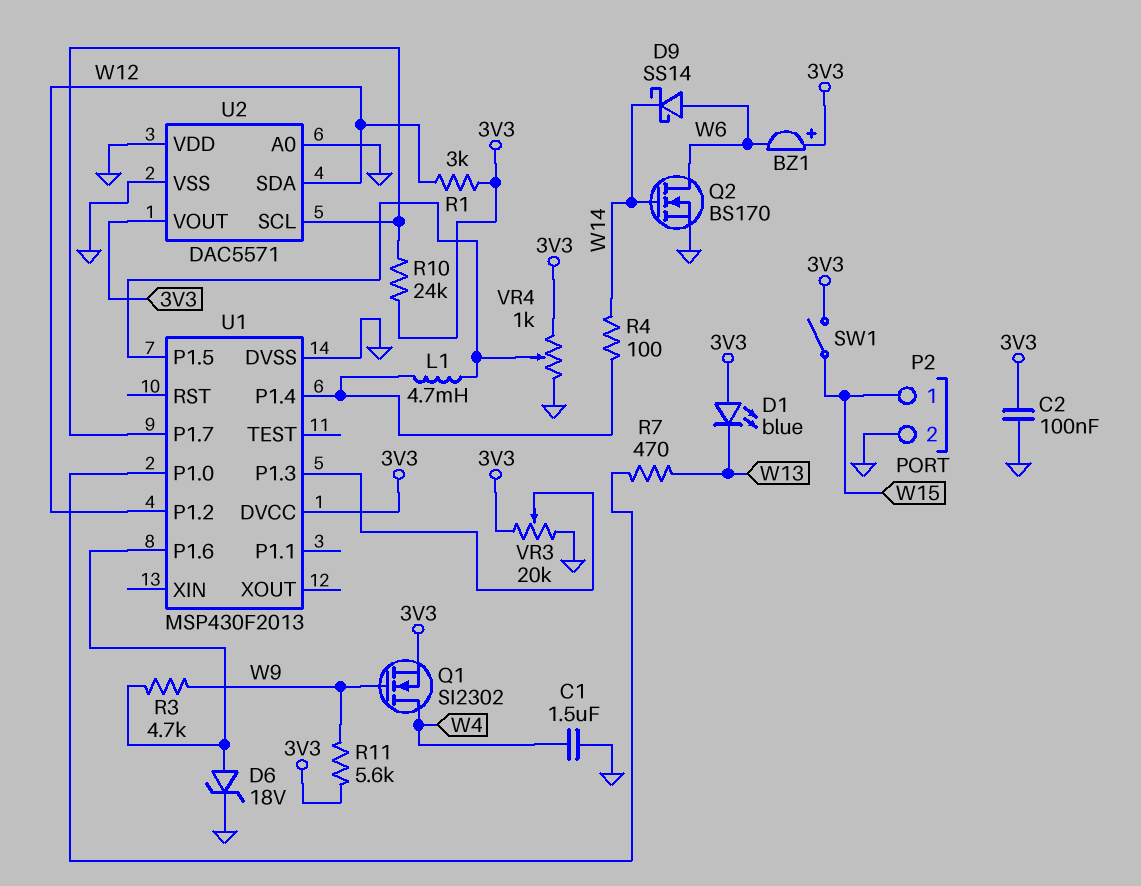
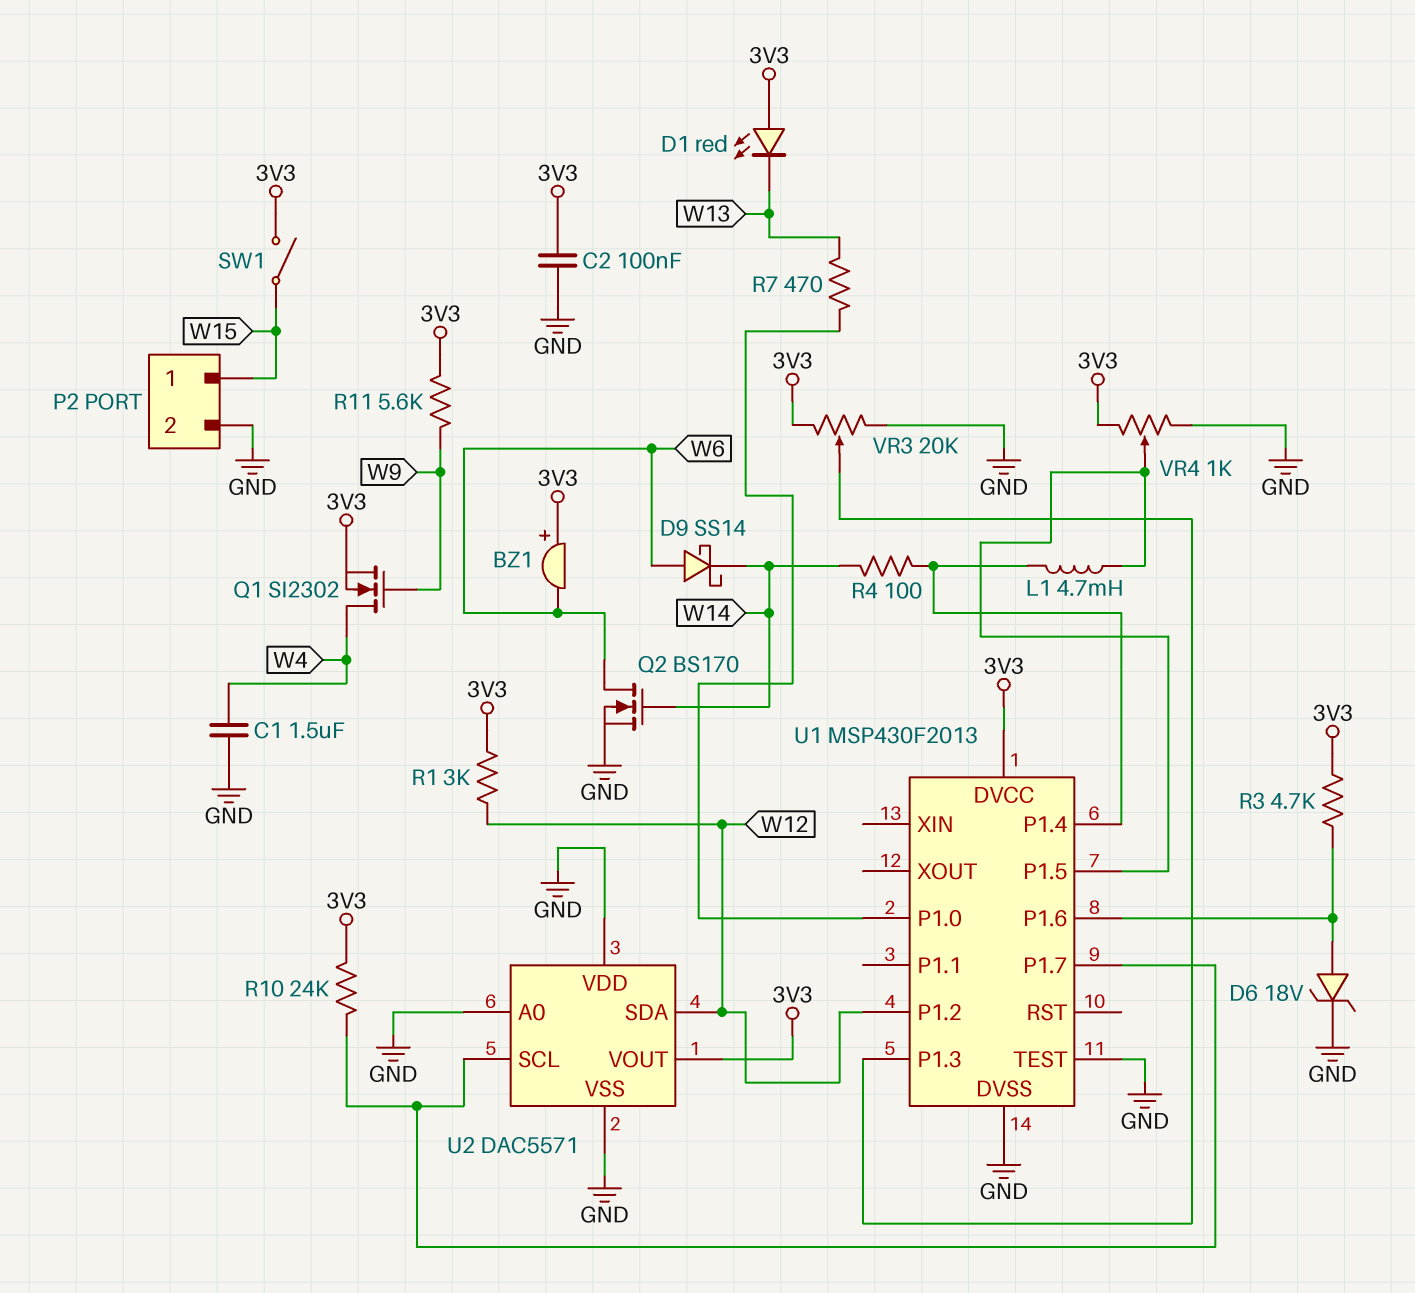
D1: LED blue (A 3V3, K W13) -> LED red (A 3V3, K W13)
R3: 4.7k (U1/P1.6, W9) -> 4.7k (3V3, U1/P1.6)
U1 pin TEST: none -> GND

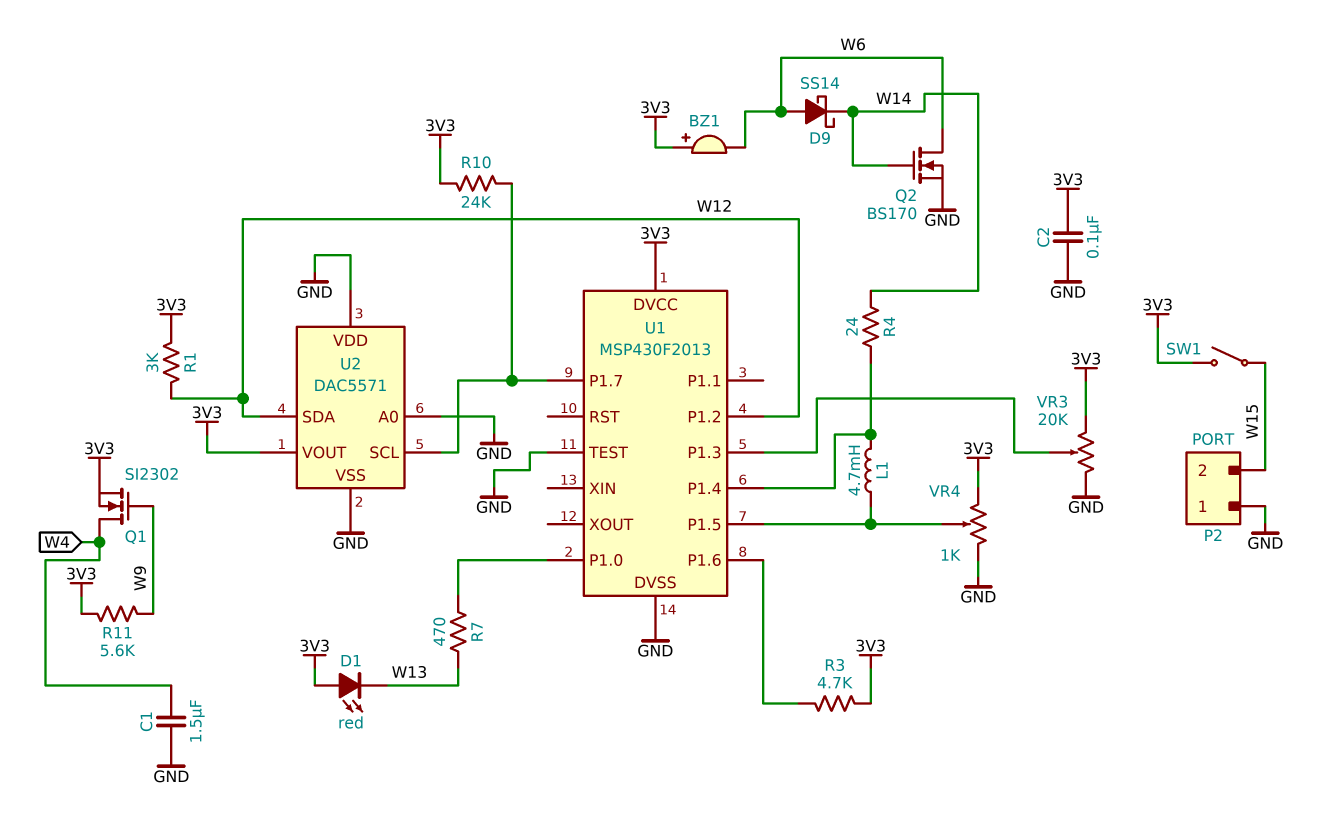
D6: zener 18V (A U1/P1.6, K GND) -> none
P2 pin 1: W15 -> GND
P2 pin 2: GND -> W15
R4: 100 (U1/P1.4, W14) -> 24 (U1/P1.4, W14)

